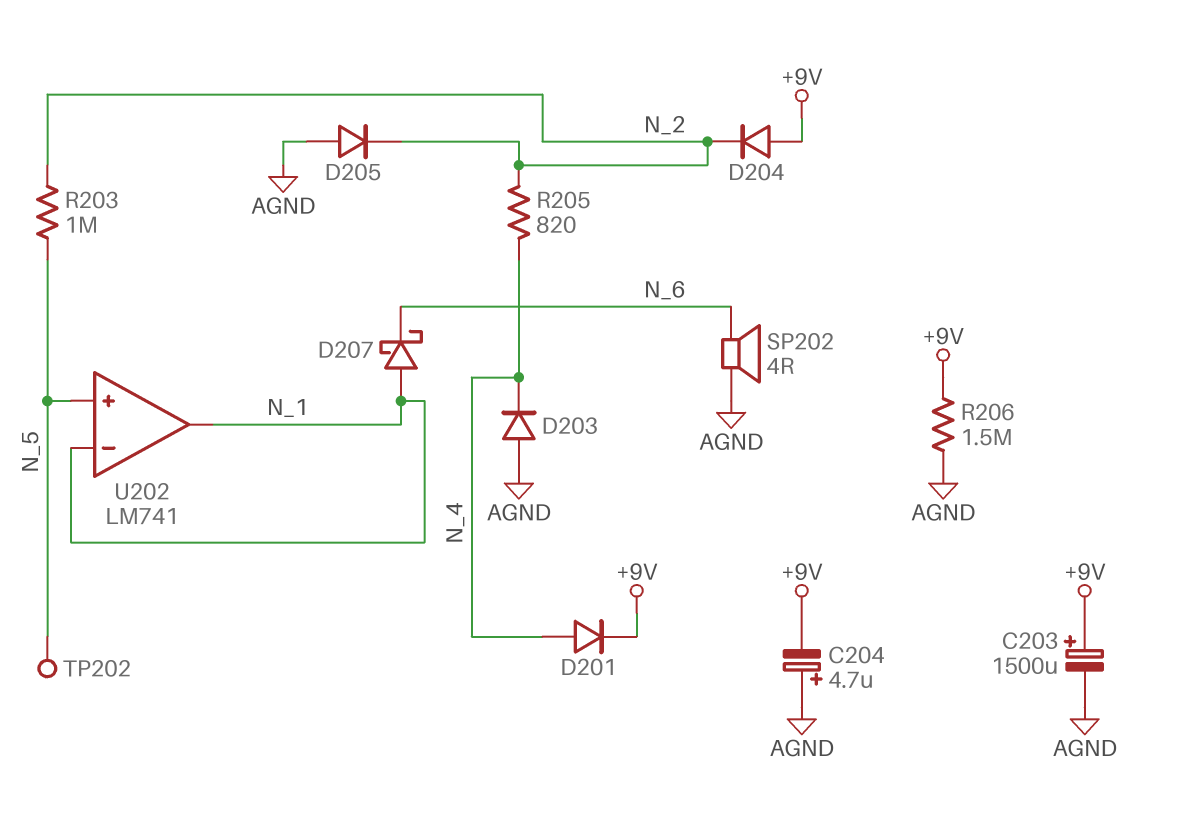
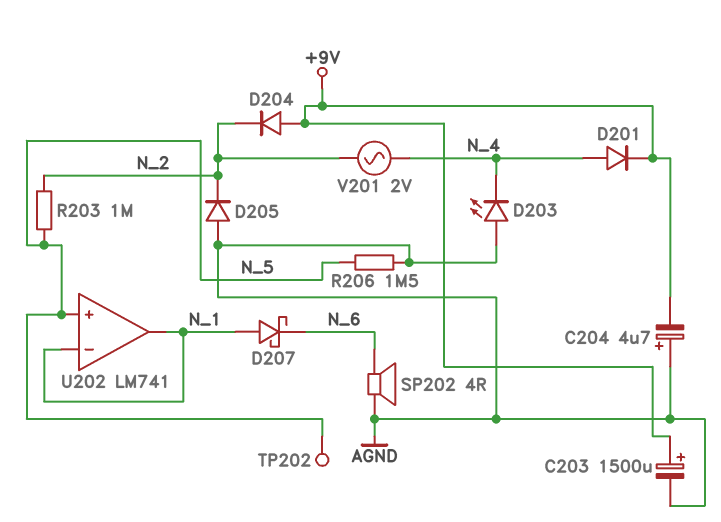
D203: diode (A AGND, K N_4) -> LED (A AGND, K N_4)
R205: 820 (N_2, N_4) -> none
R206: 1.5M (+9V, AGND) -> 1.5M (AGND, N_5)
V201: none -> AC 2V (N_2, N_4)

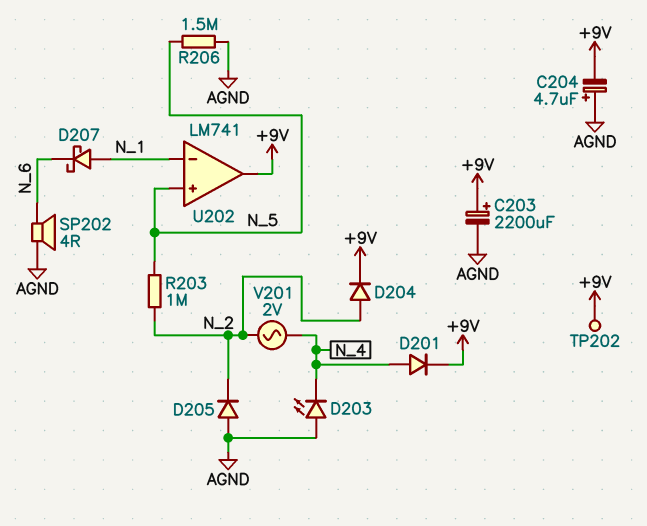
C203: 1500uF (plus +9V, minus AGND) -> 2200uF (plus +9V, minus AGND)
D204: diode (A +9V, K N_2) -> diode (A N_2, K +9V)
TP202: test point (N_5) -> test point (+9V)
U202 pin out: N_1 -> +9V

